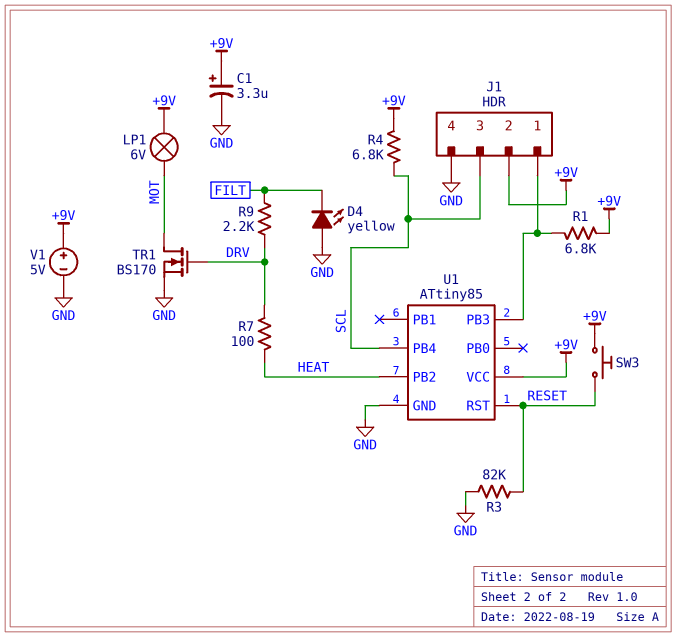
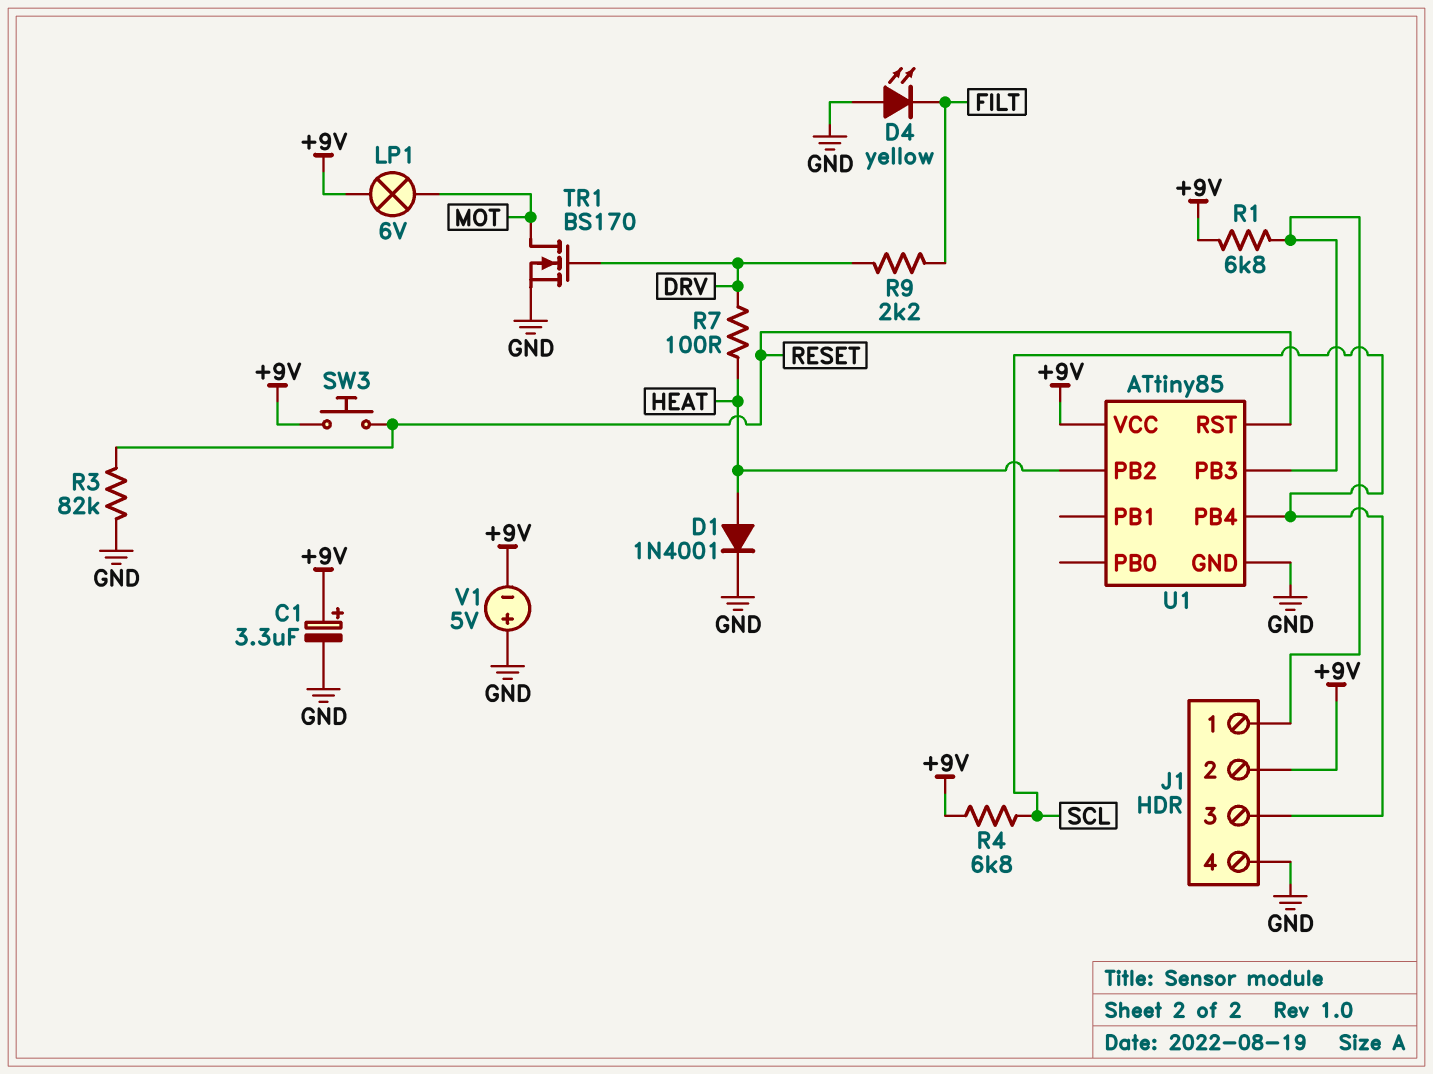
D1: none -> diode 1N4001 (A HEAT, K GND)
V1: 5V (plus +9V, minus GND) -> 5V (plus GND, minus +9V)

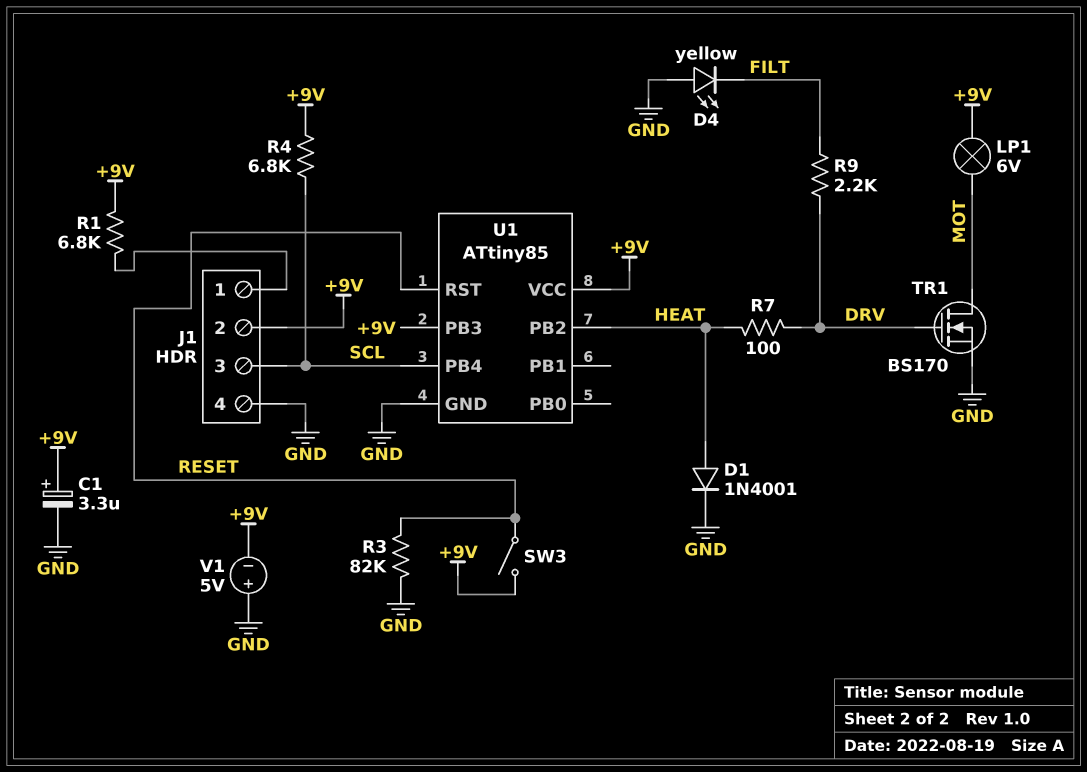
SW3: button (+9V, RESET) -> switch (+9V, RESET)
U1 pin PB3: J1/1 -> +9V

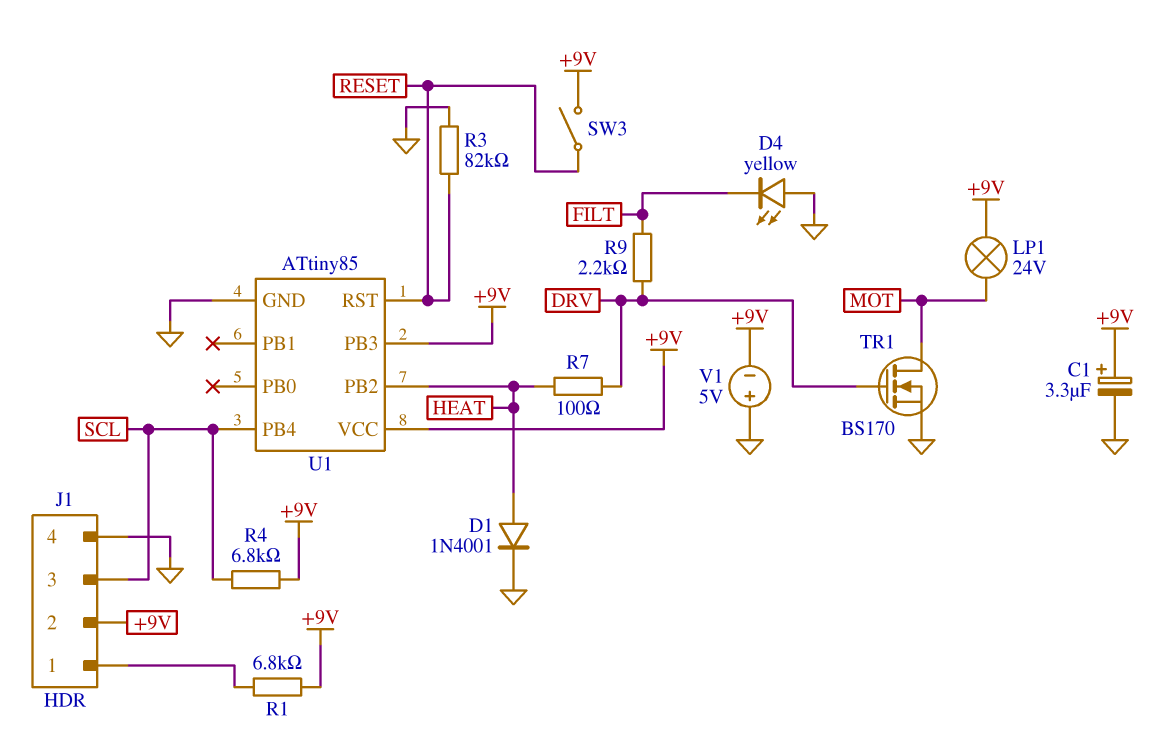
LP1: lamp 6V (+9V, MOT) -> lamp 24V (+9V, MOT)

